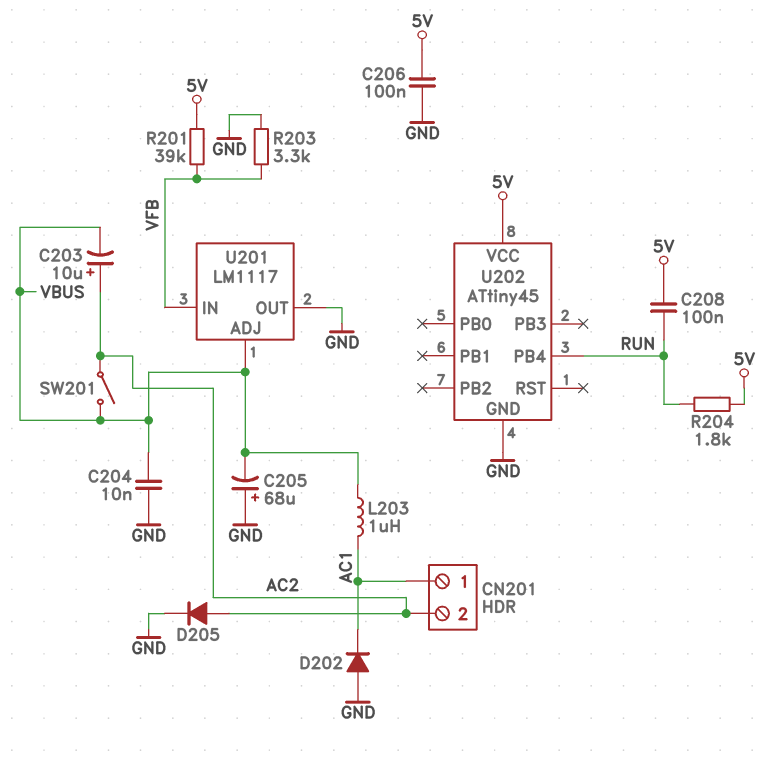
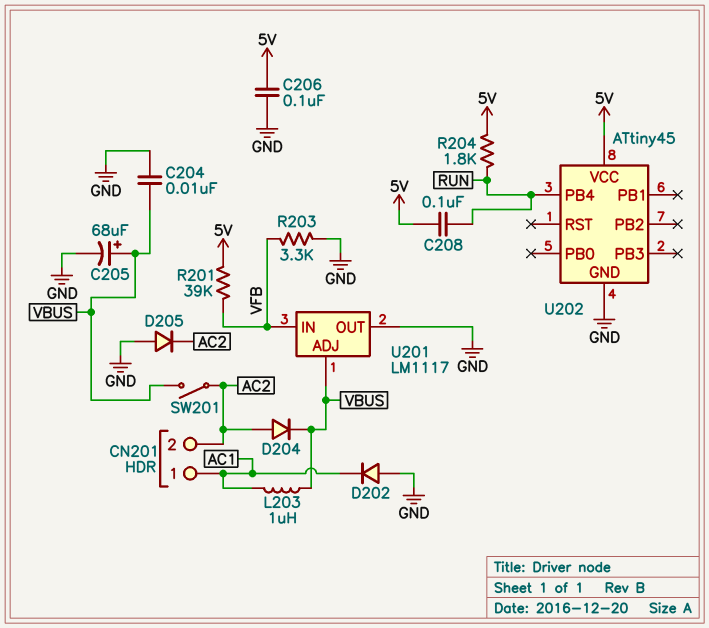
C203: 10uF (plus AC2, minus VBUS) -> none
C205: 68uF (plus GND, minus VBUS) -> 68uF (plus VBUS, minus GND)
D204: none -> diode (A AC2, K VBUS)
D205: diode (A AC2, K GND) -> diode (A GND, K AC2)

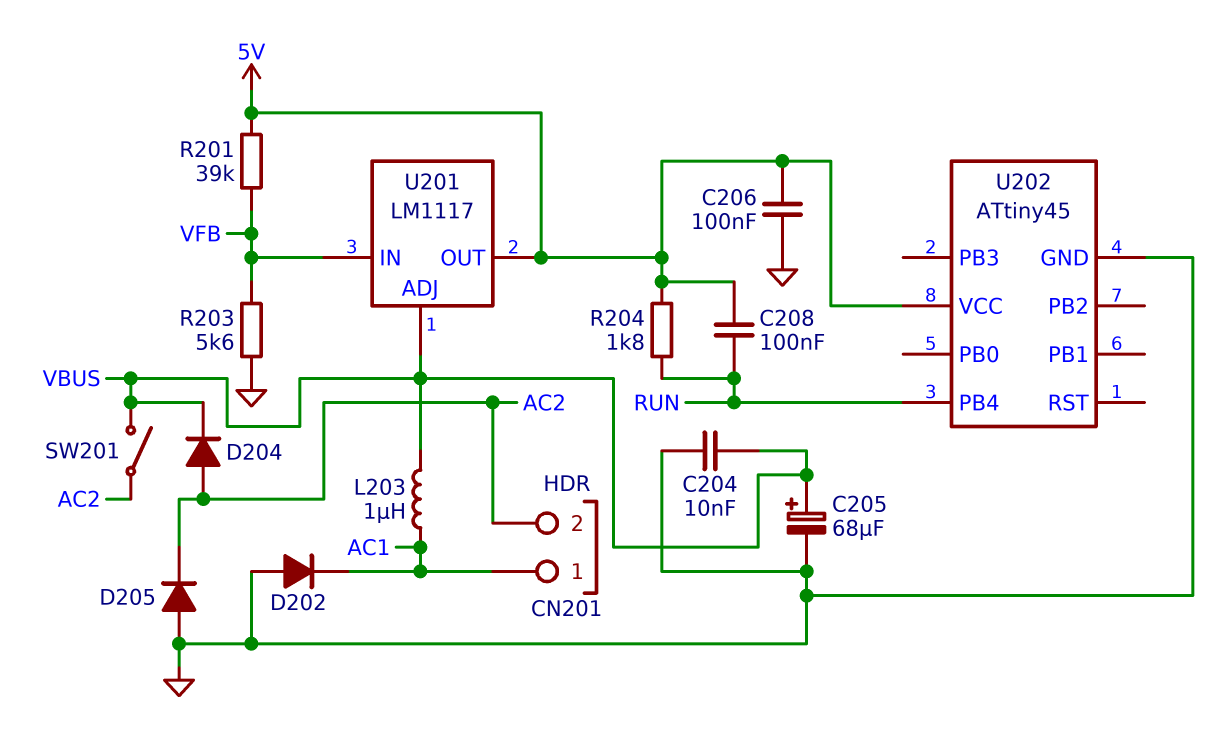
R203: 3.3k (GND, VFB) -> 5.6k (GND, VFB)
U201 pin OUT: GND -> 5V

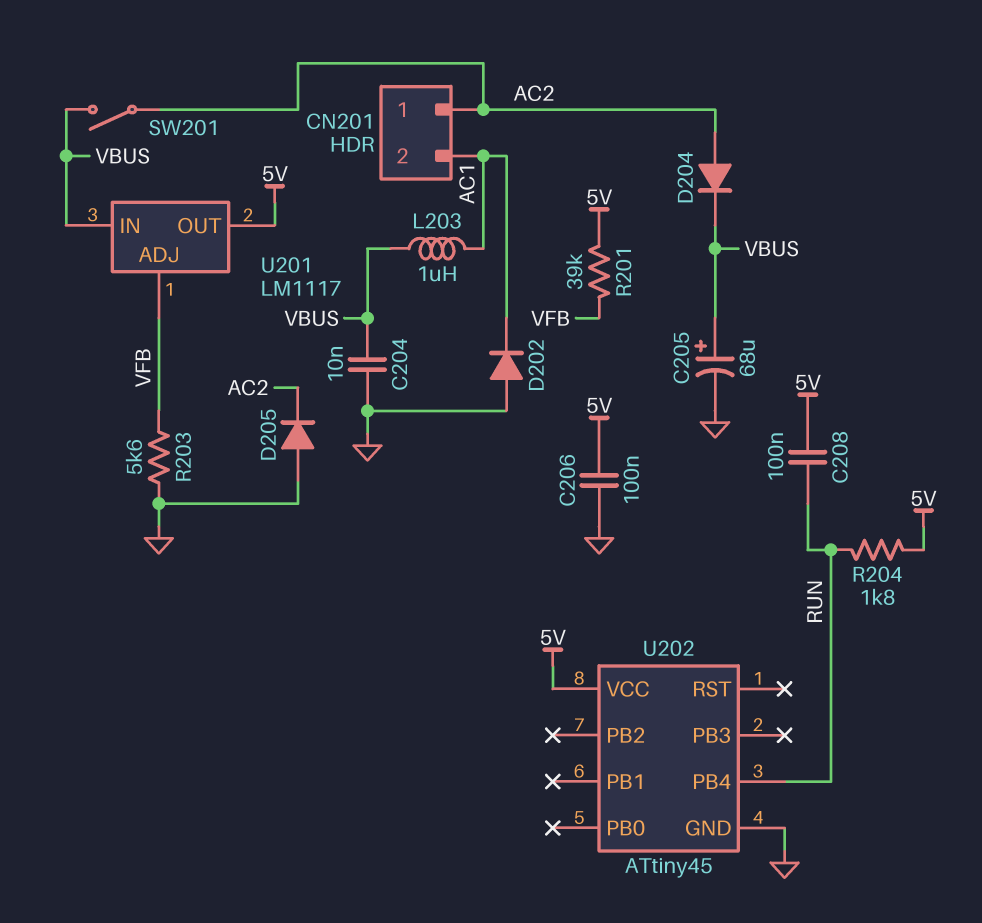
CN201 pin 1: AC1 -> AC2
CN201 pin 2: AC2 -> AC1
U201 pin ADJ: VBUS -> VFB
U201 pin IN: VFB -> VBUS

